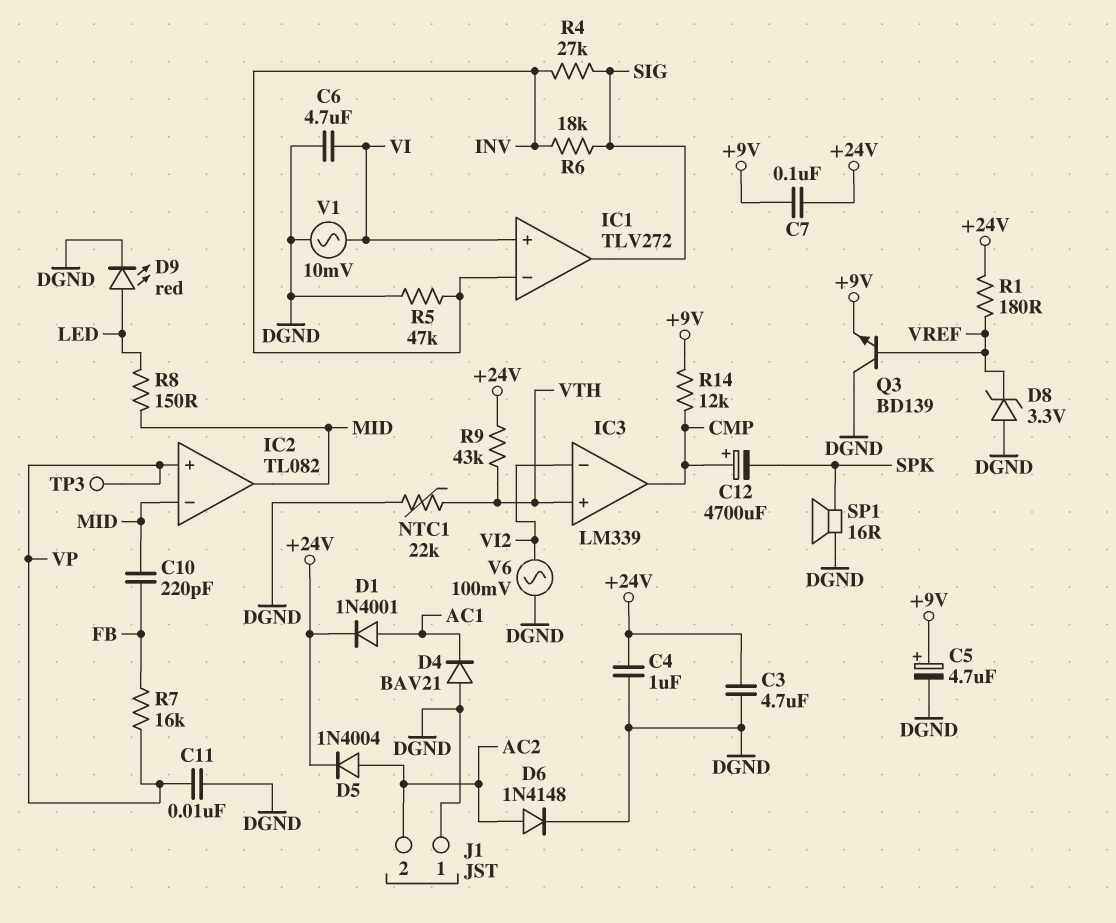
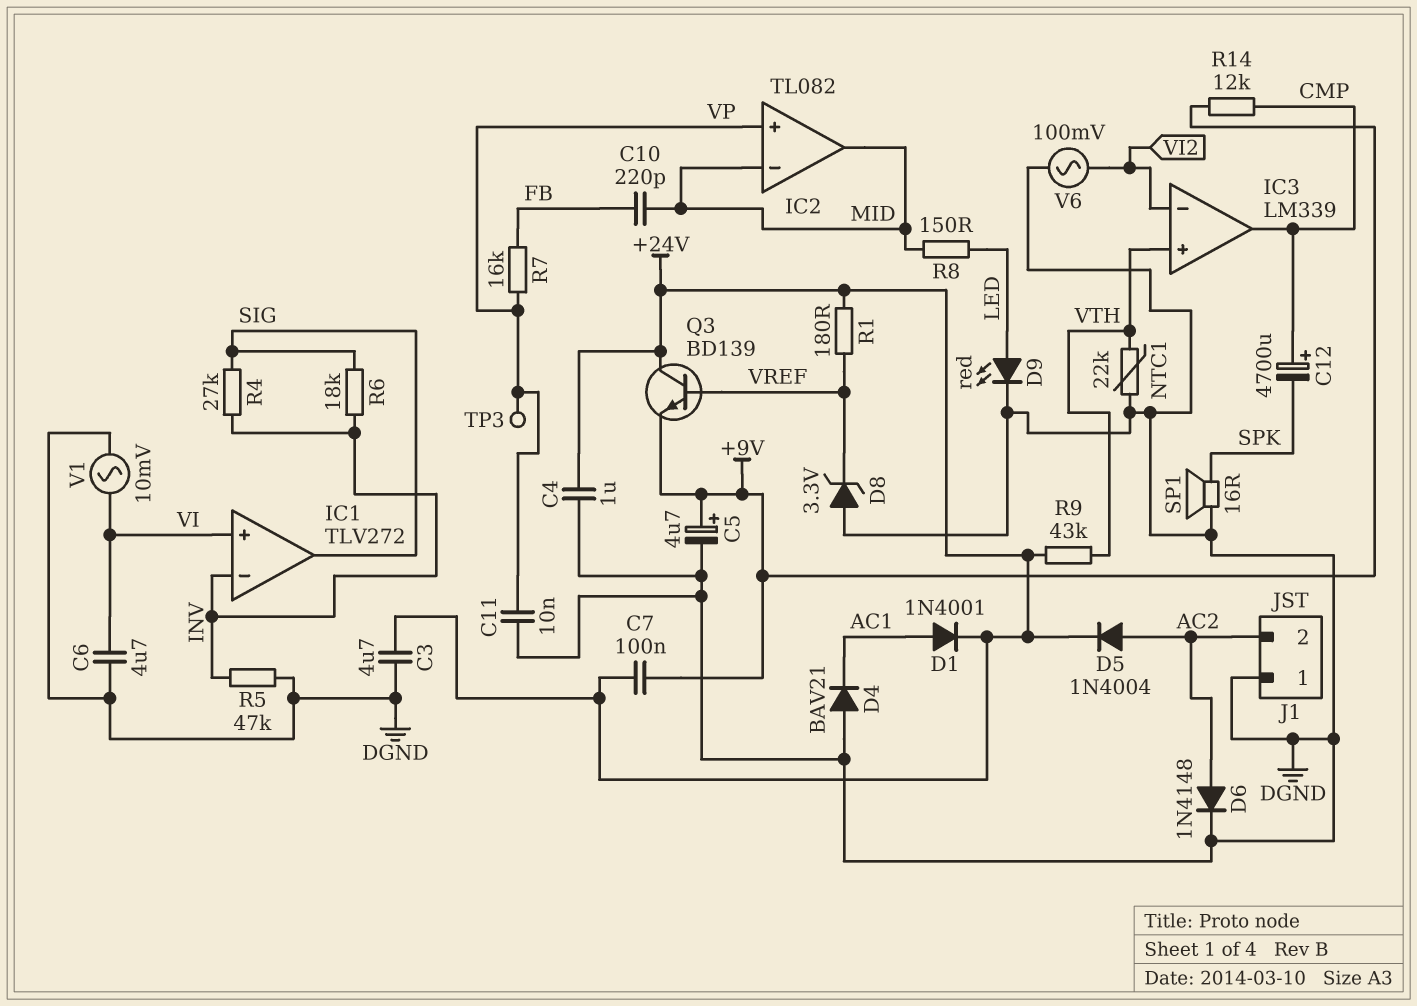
Q3: NPN BD139 (B VREF, C DGND, E +9V) -> NPN BD139 (B VREF, C +24V, E +9V)

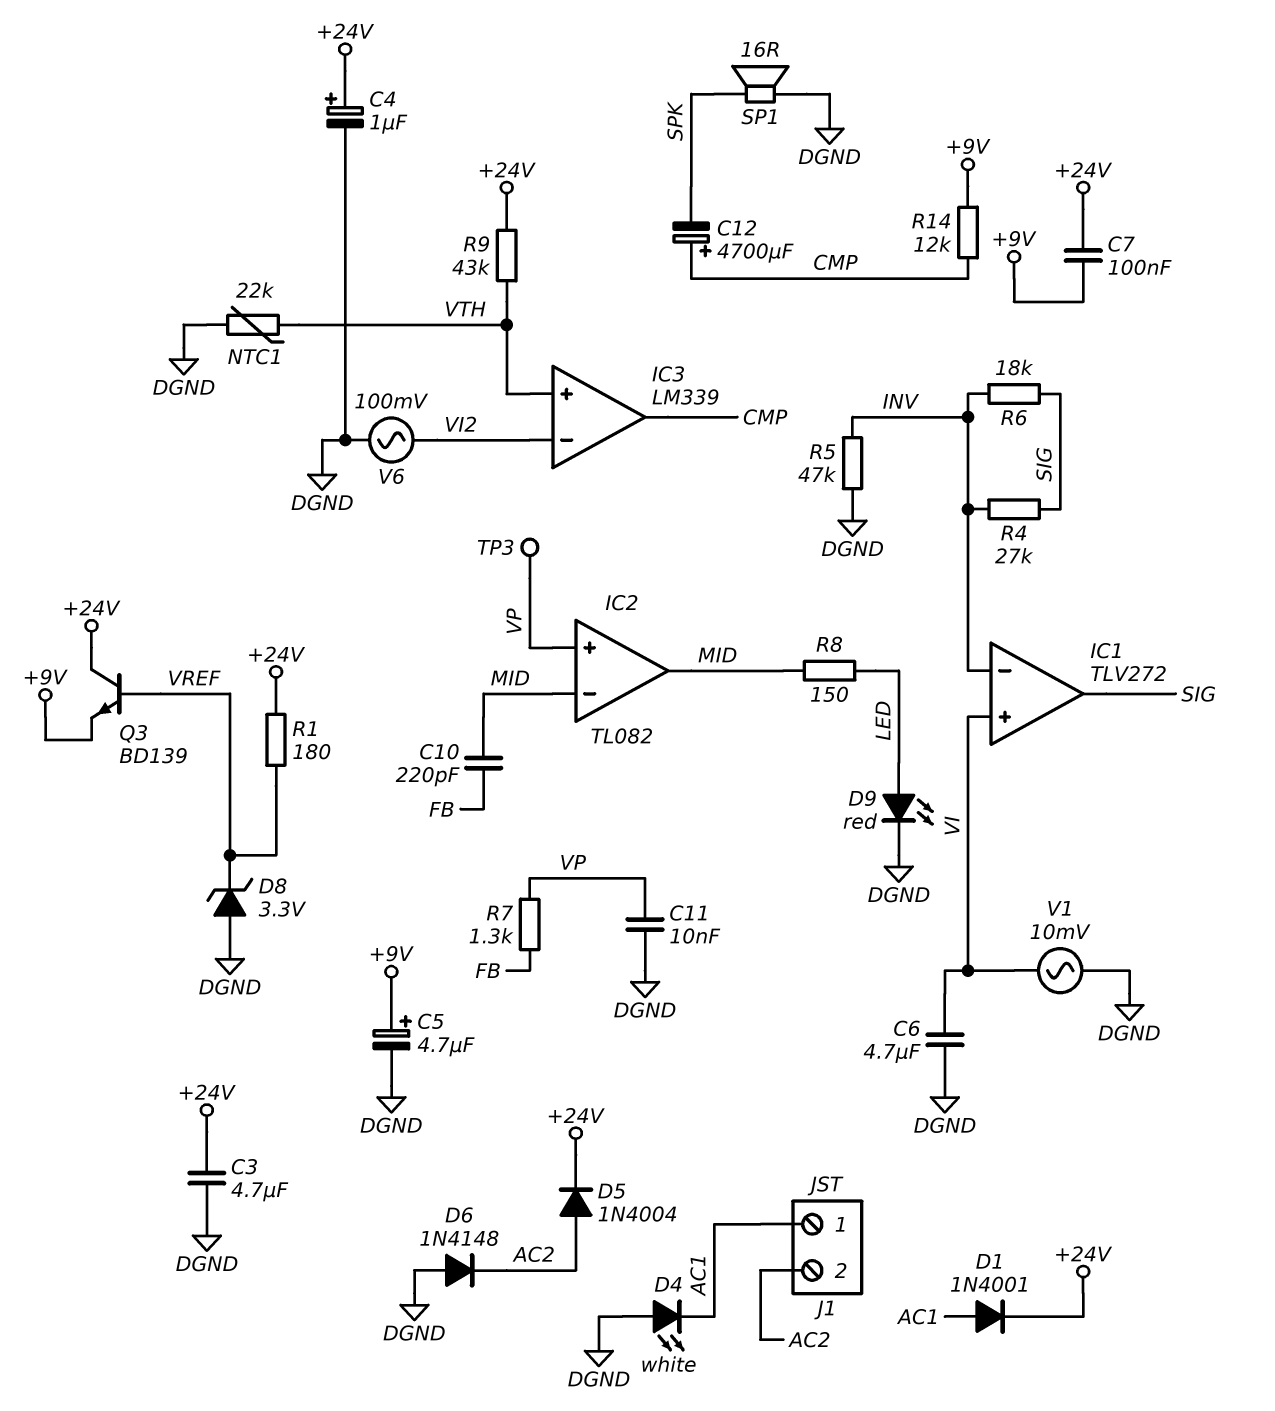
C4: 1uF (+24V, DGND) -> 1uF (plus +24V, minus DGND)
D4: diode BAV21 (A DGND, K AC1) -> LED white (A DGND, K AC1)
D6: diode 1N4148 (A AC2, K DGND) -> diode 1N4148 (A DGND, K AC2)
J1 pin 1: DGND -> AC1
R7: 16k (FB, VP) -> 1.3k (FB, VP)

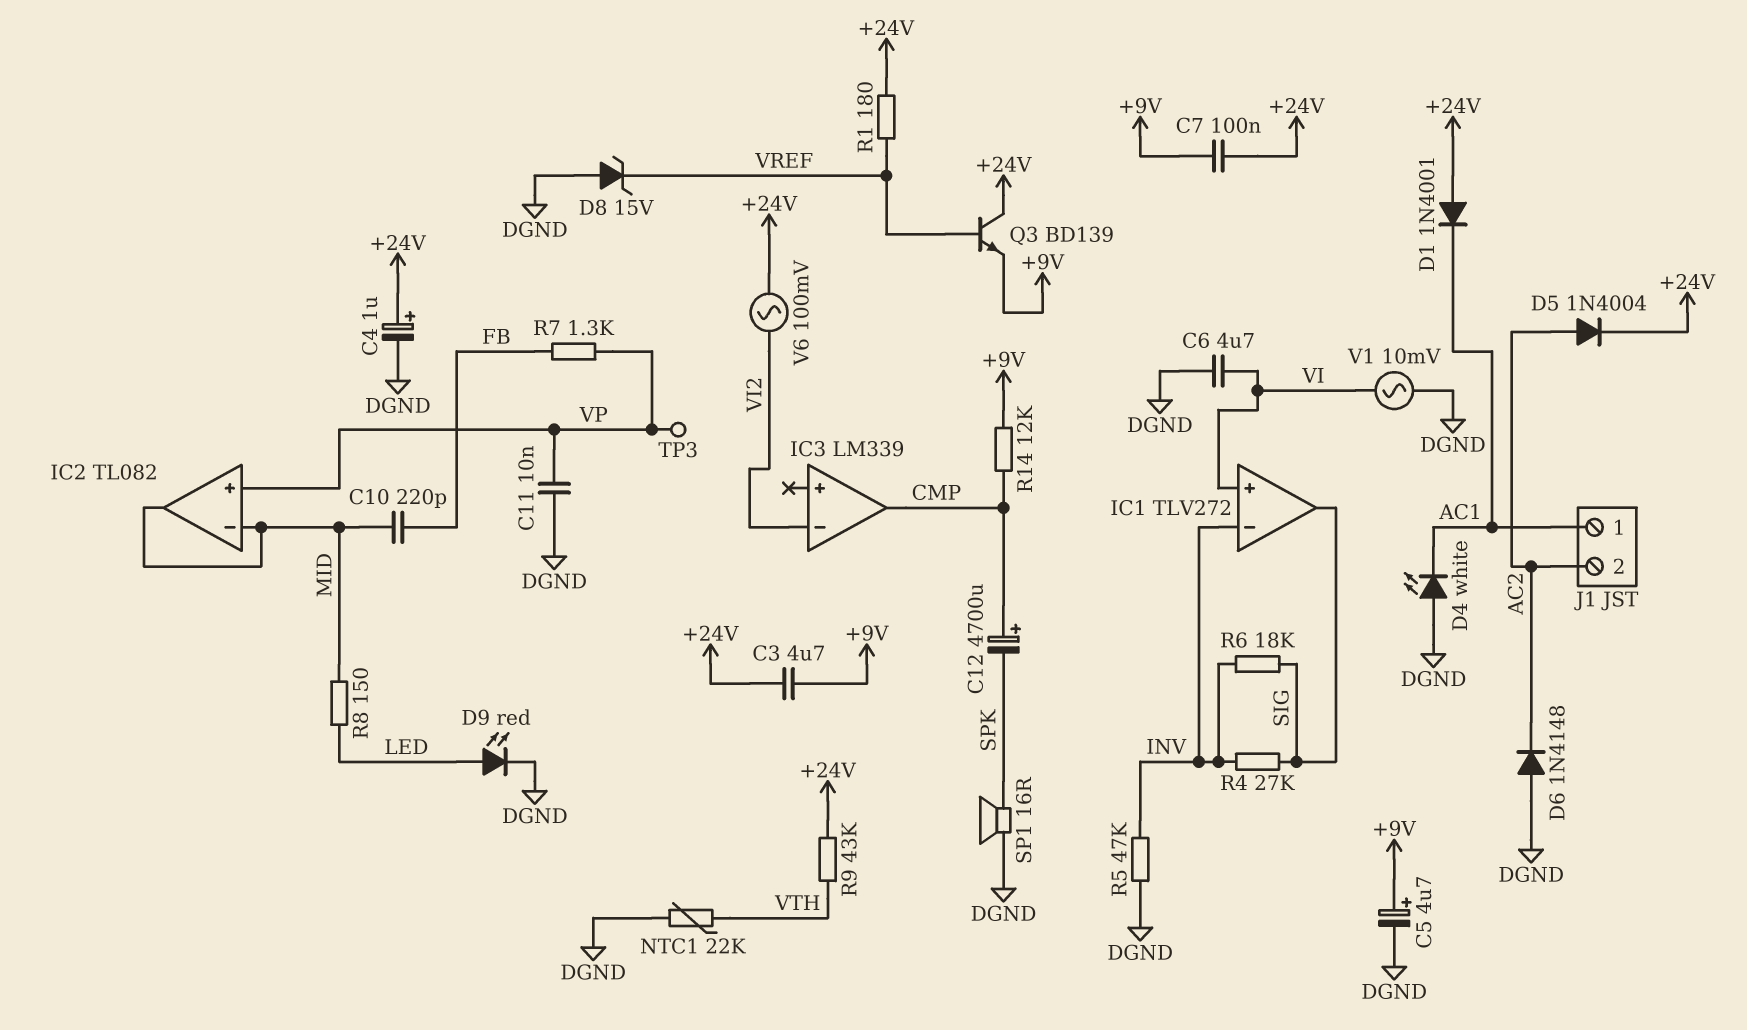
C3: 4.7uF (+24V, DGND) -> 4.7uF (+9V, +24V)
D1: diode 1N4001 (A AC1, K +24V) -> diode 1N4001 (A +24V, K AC1)
D8: zener 3.3V (A DGND, K VREF) -> zener 15V (A DGND, K VREF)
IC3 pin in+: VTH -> none
V6: AC 100mV (DGND, VI2) -> AC 100mV (+24V, VI2)

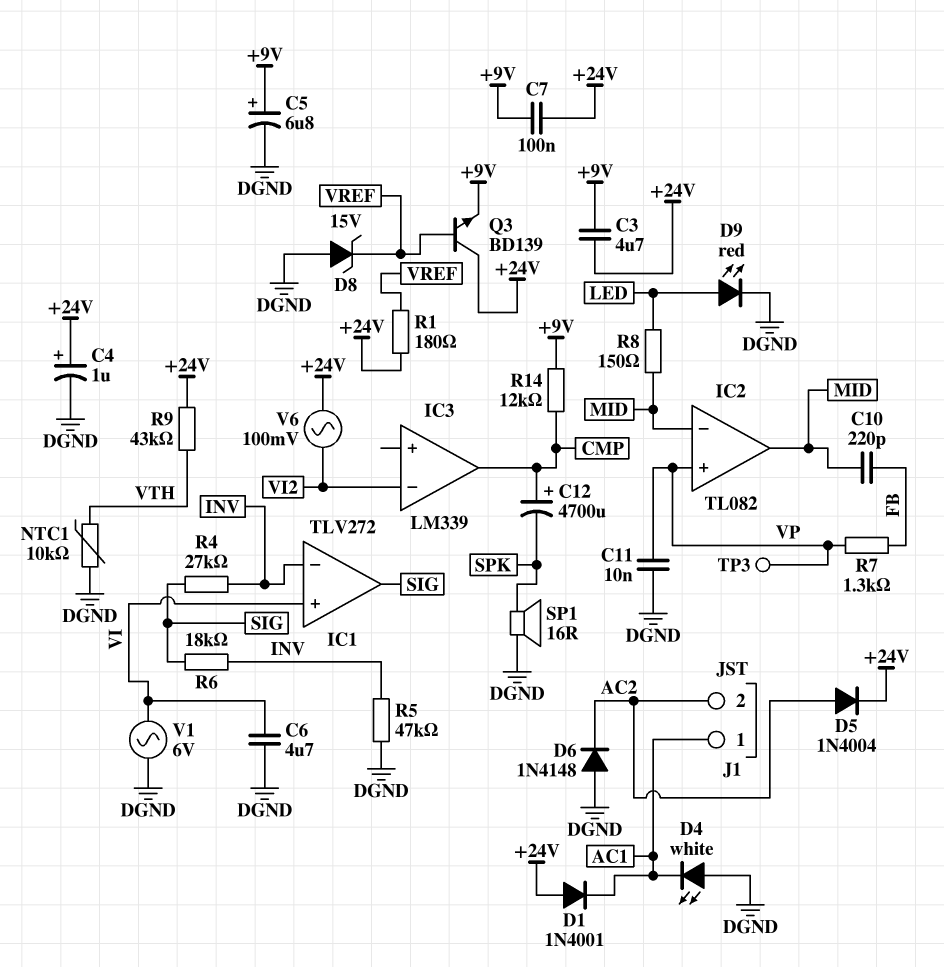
C5: 4.7uF (plus +9V, minus DGND) -> 6.8uF (plus +9V, minus DGND)
NTC1: 22k (DGND, VTH) -> 10k (DGND, VTH)
V1: AC 10mV (DGND, VI) -> AC 6V (DGND, VI)

